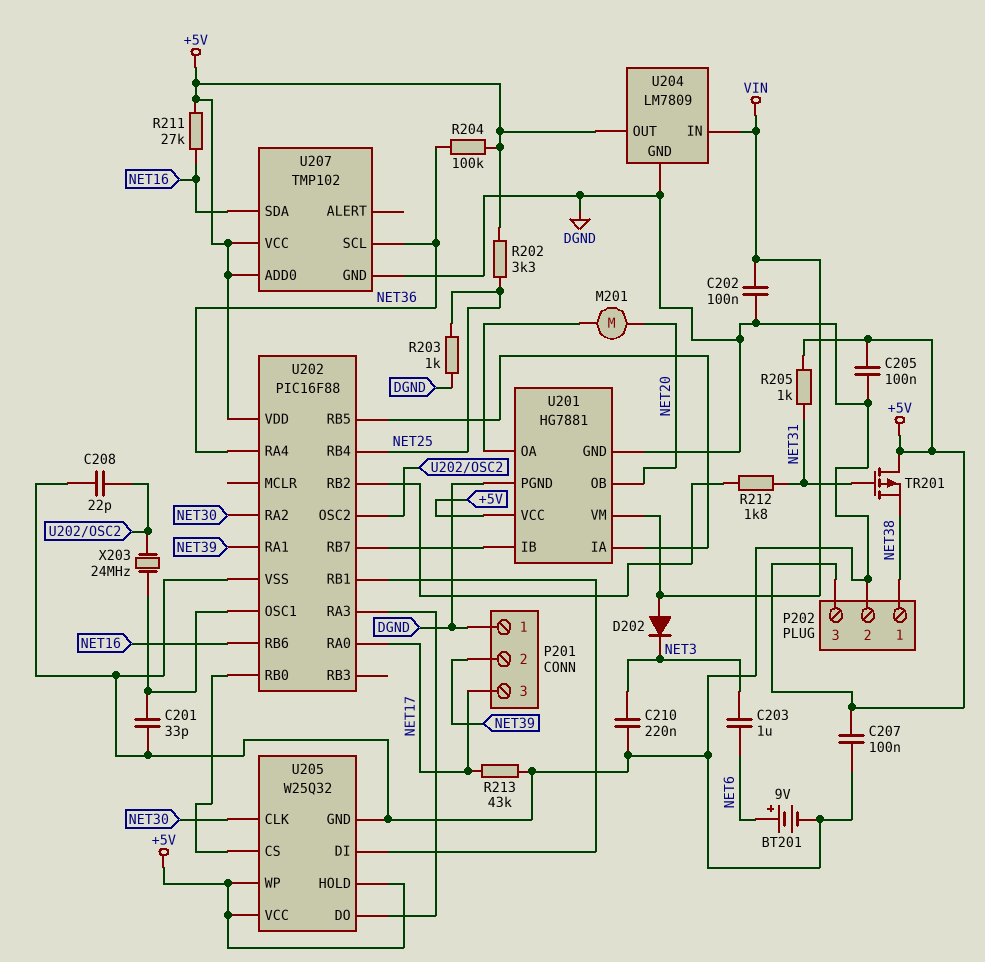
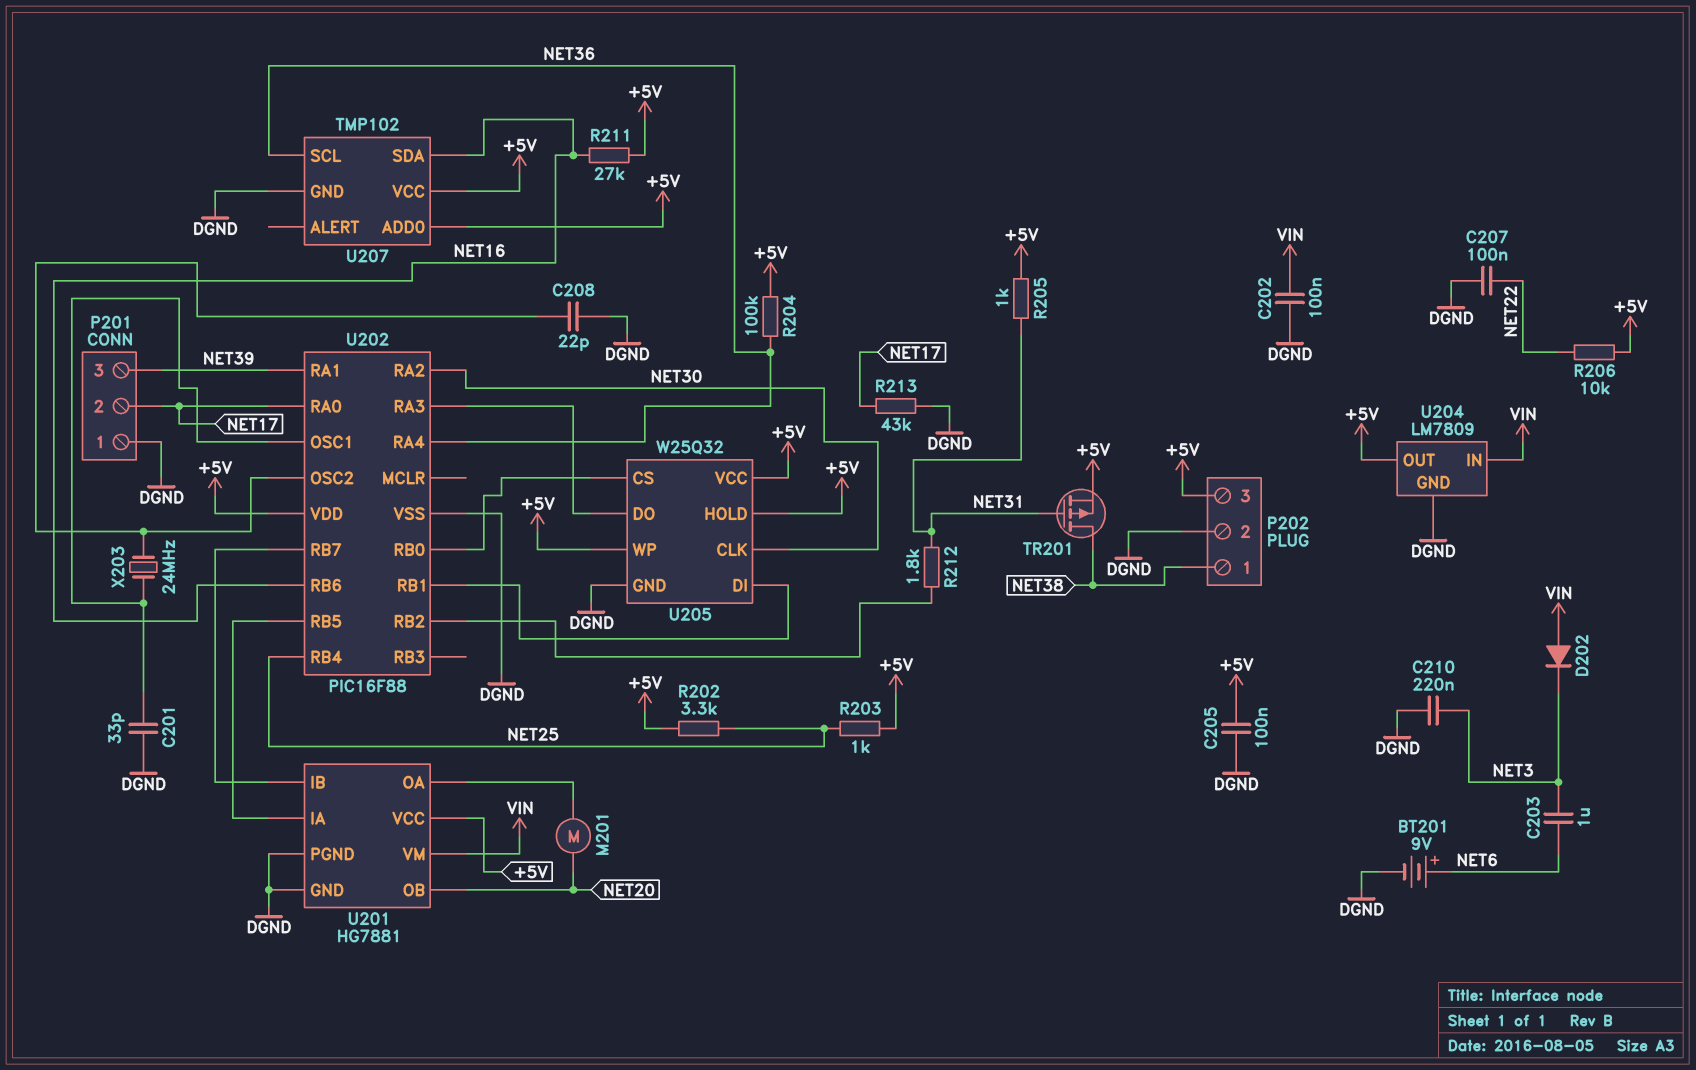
C207: 100nF (+5V, DGND) -> 100nF (DGND, NET22)
P201 pin 2: NET39 -> NET17
P201 pin 3: NET17 -> NET39
R203: 1k (DGND, NET25) -> 1k (+5V, NET25)
R206: none -> 10k (+5V, NET22)
TR201: PMOS (G NET31, D +5V, S NET38) -> PMOS (G NET31, D NET38, S +5V)

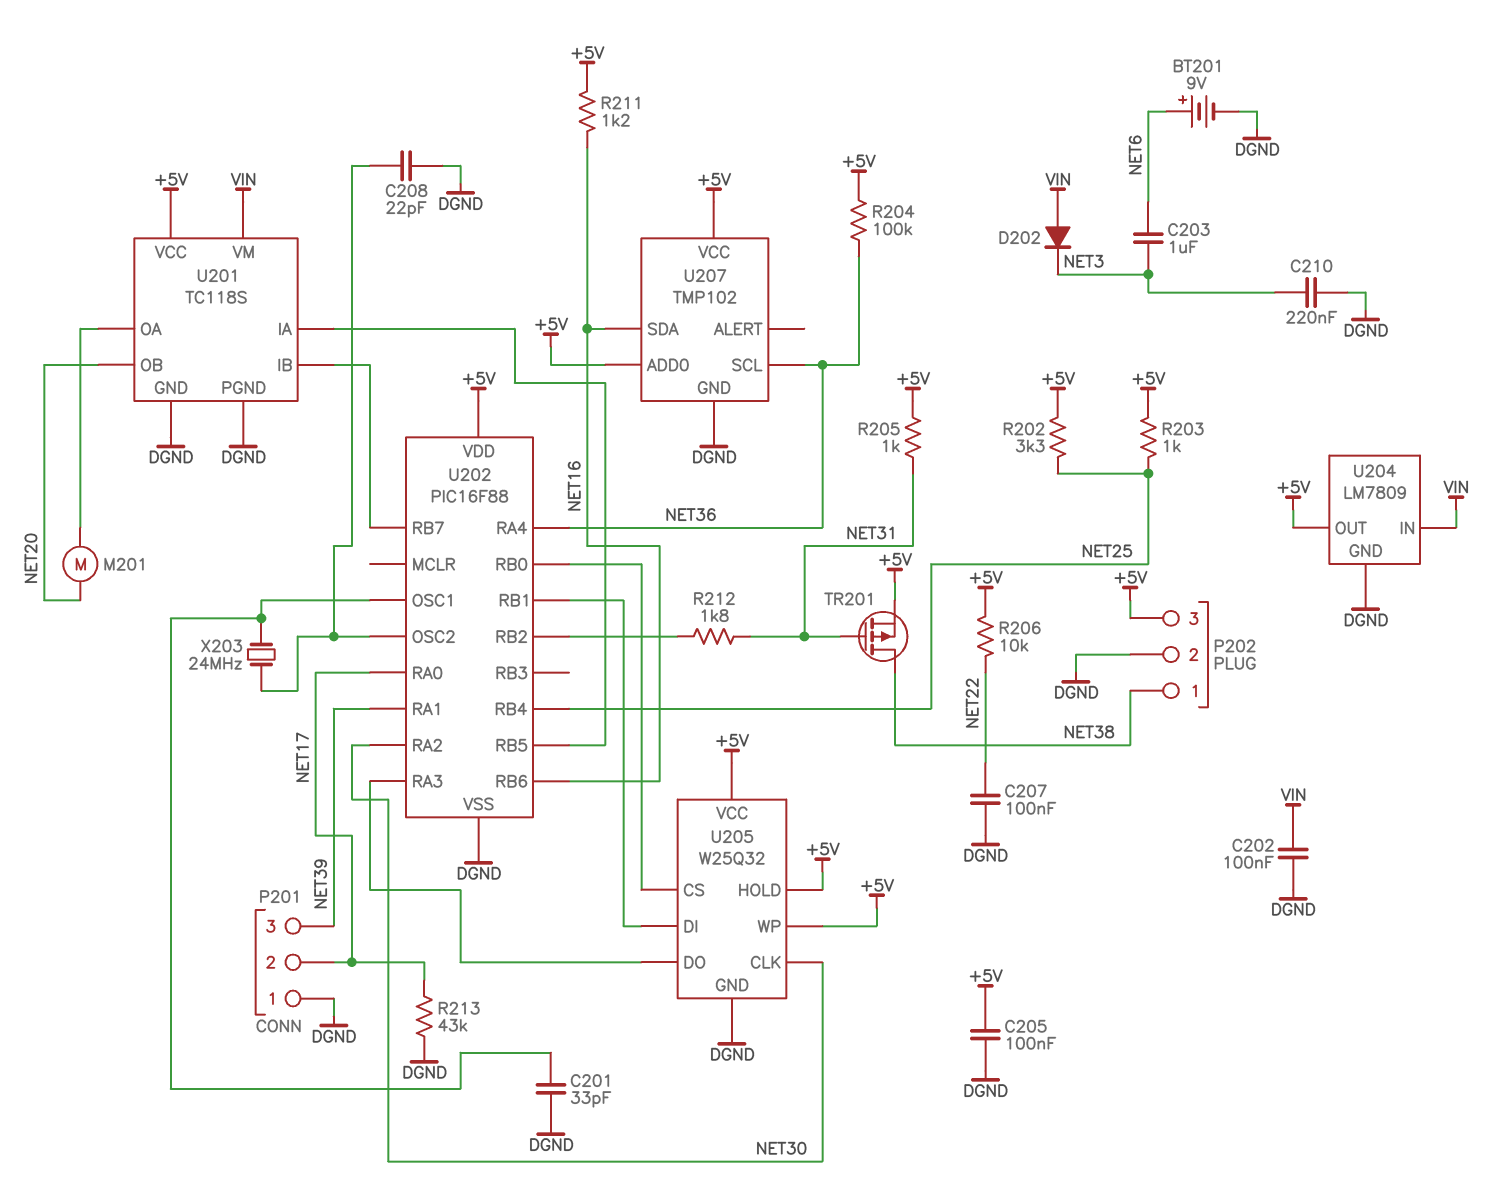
R211: 27k (+5V, NET16) -> 1.2k (+5V, NET16)
U201: HG7881 -> TC118S

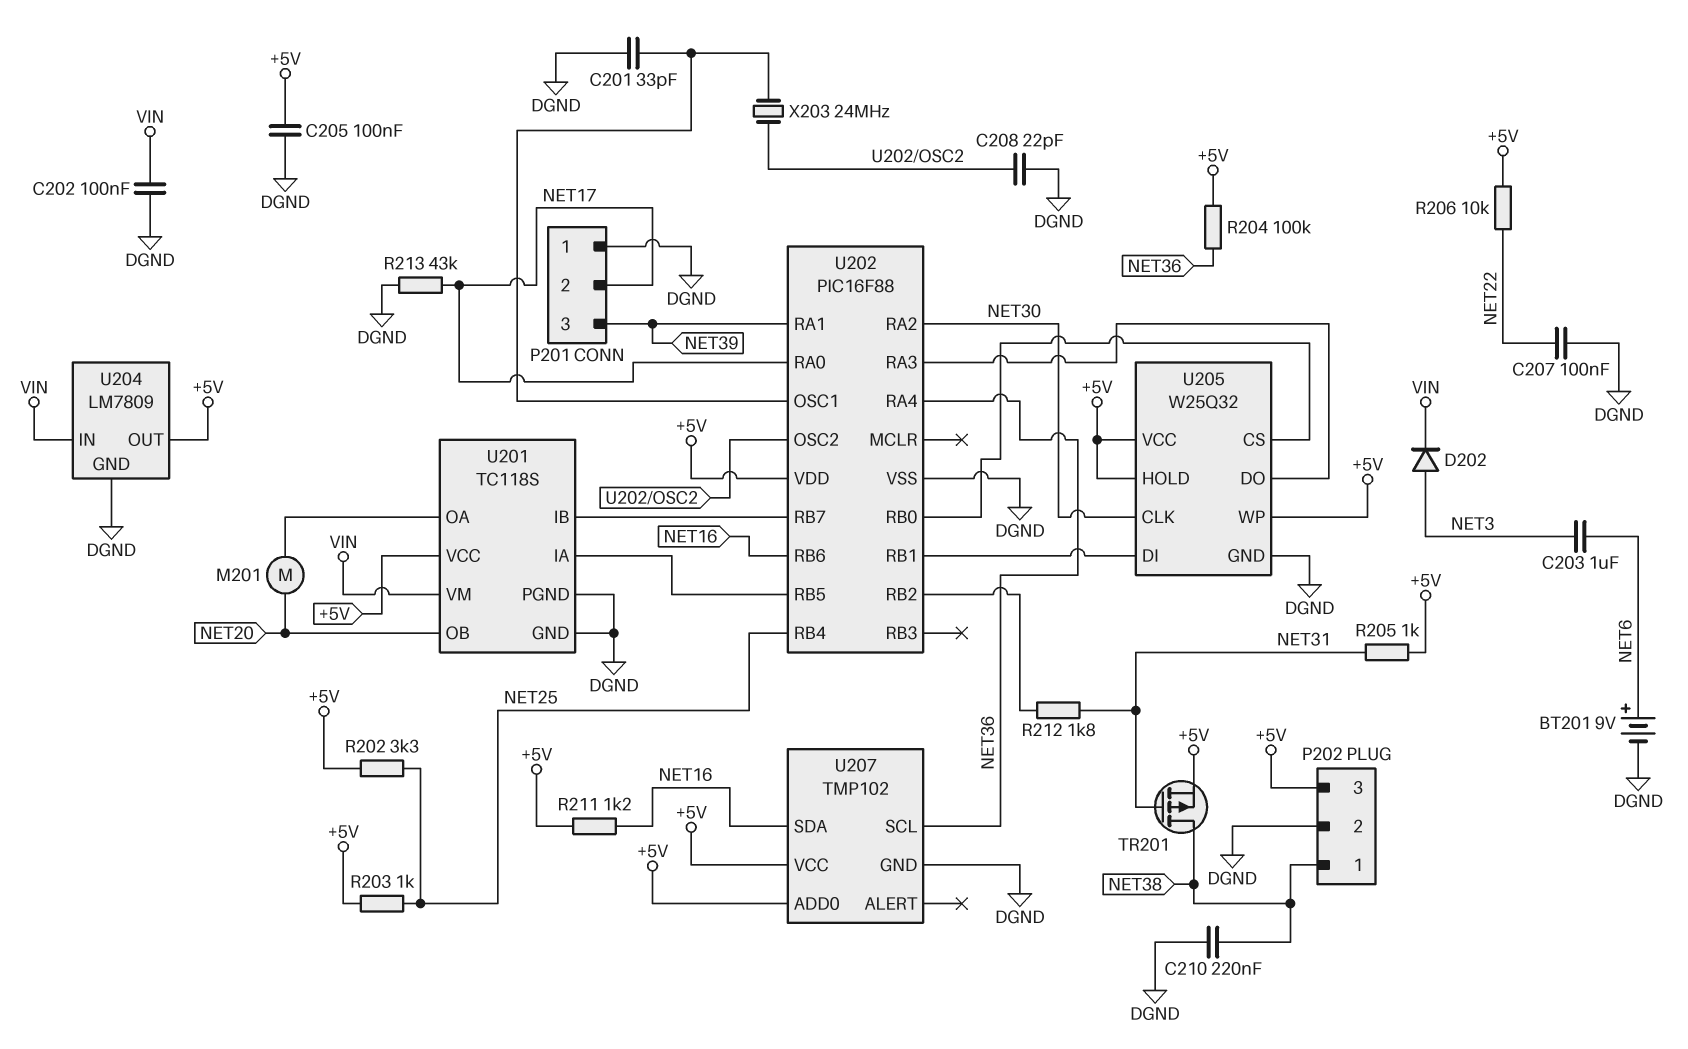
C210: 220nF (DGND, NET3) -> 220nF (DGND, NET38)
D202: diode (A VIN, K NET3) -> diode (A NET3, K VIN)

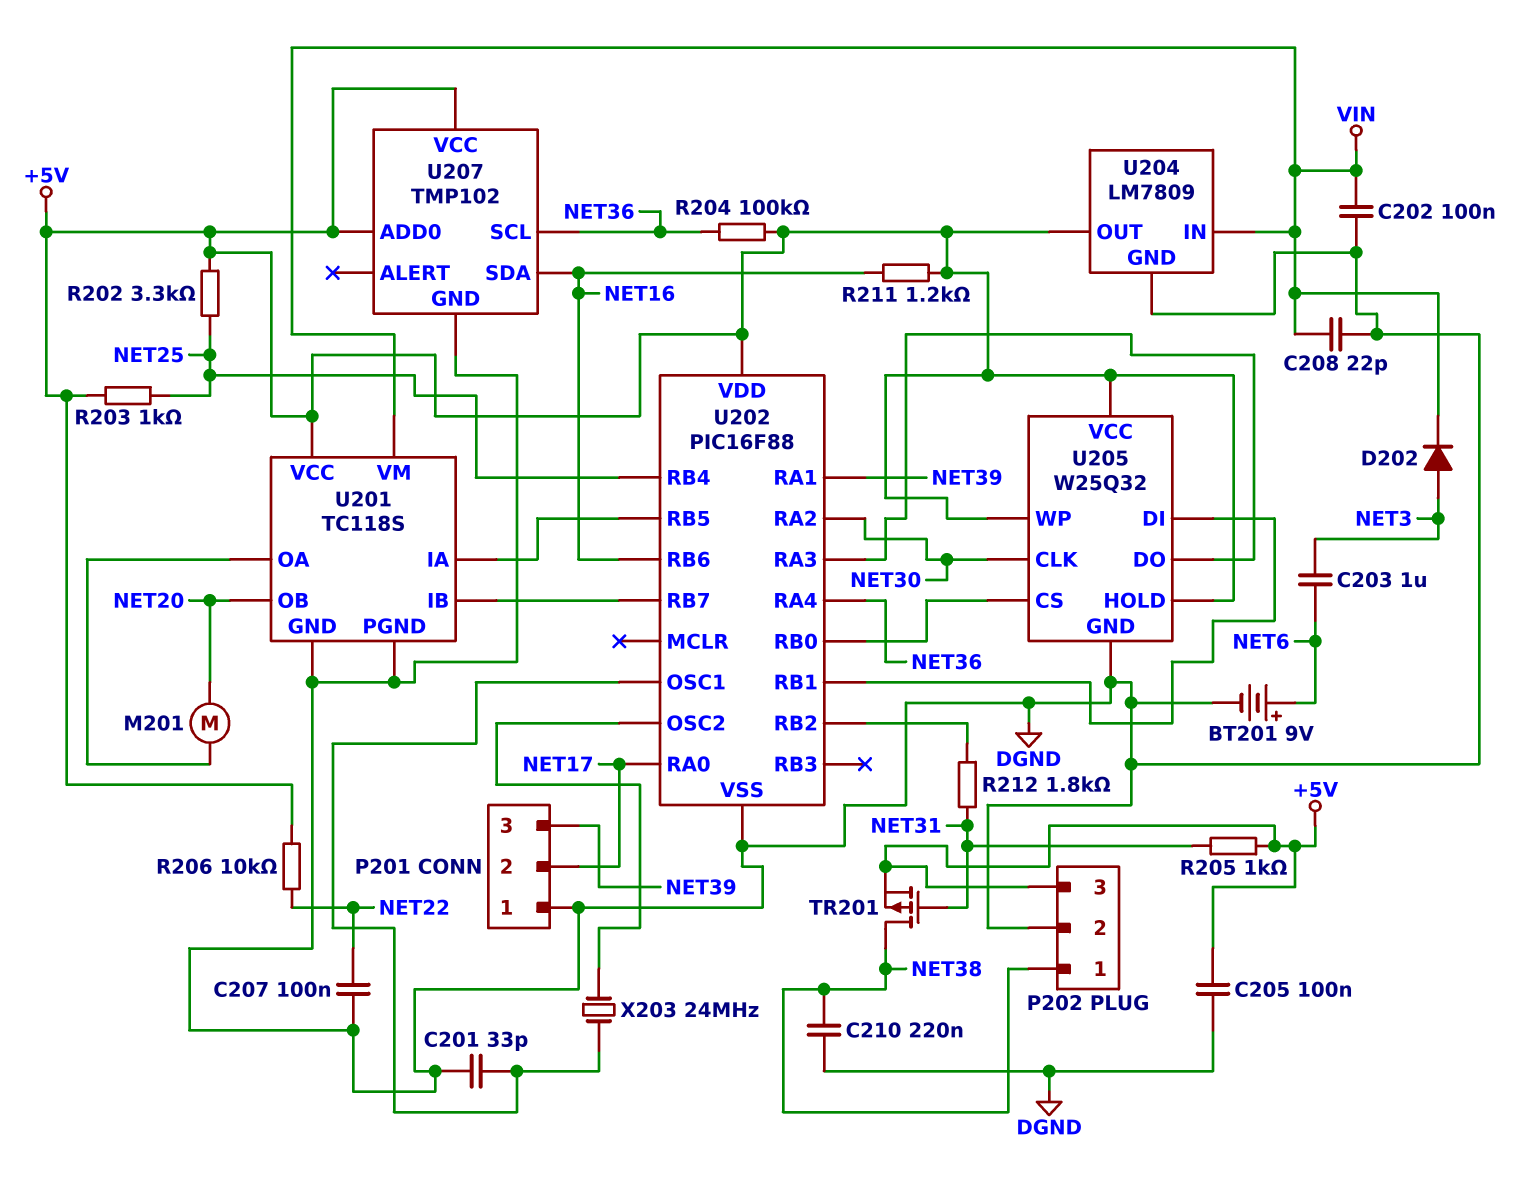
C208: 22pF (DGND, U202/OSC2) -> 22pF (DGND, VIN)
R213: 43k (DGND, NET17) -> none

